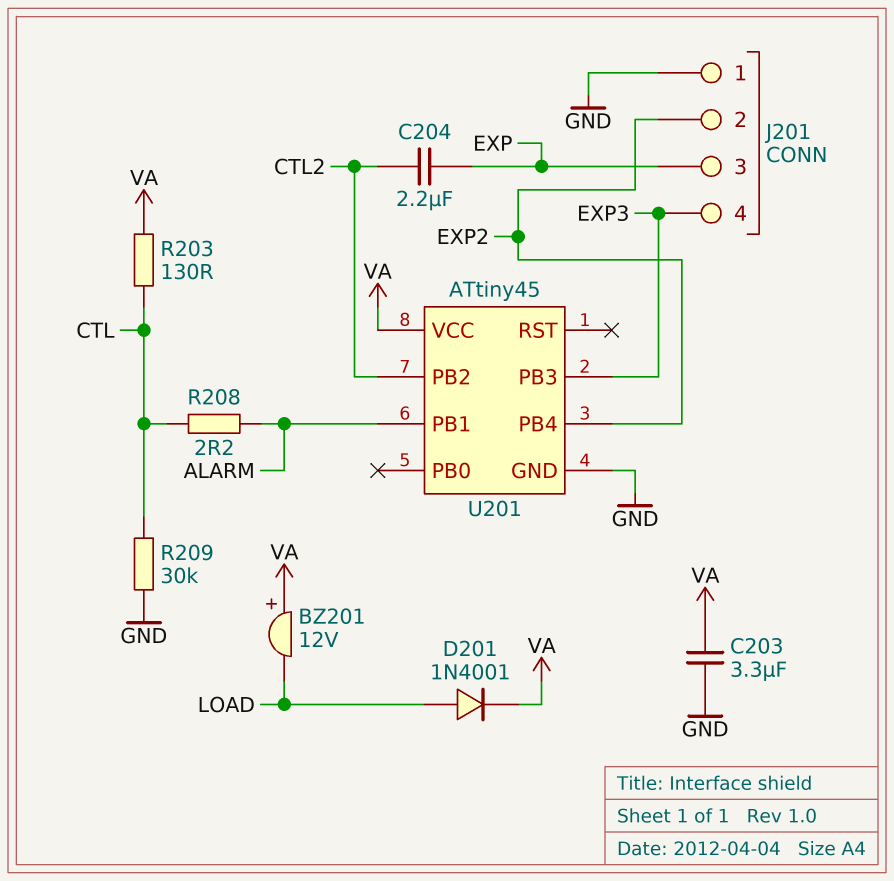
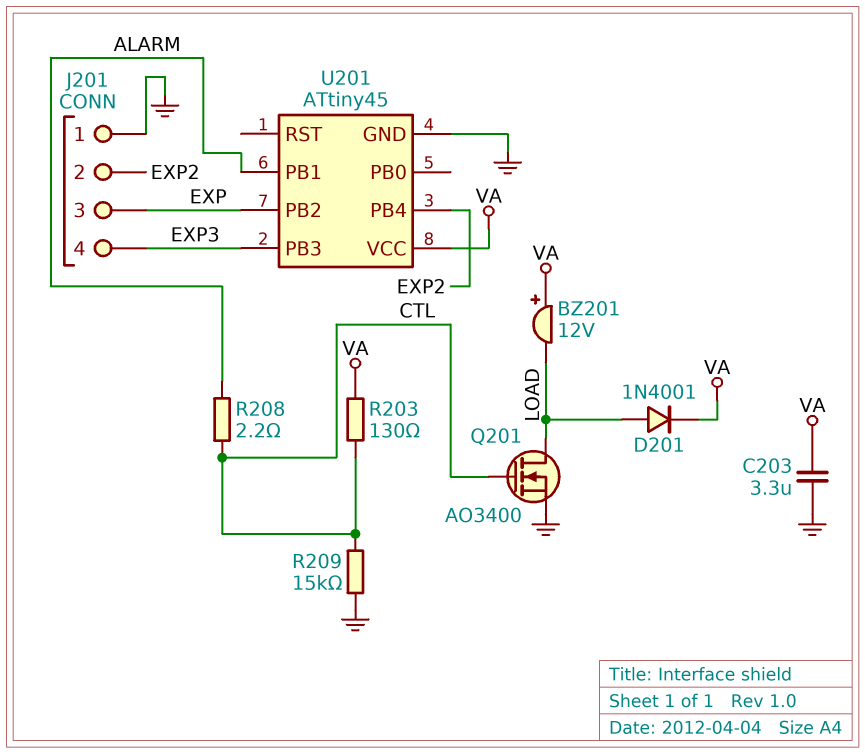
C204: 2.2uF (CTL2, EXP) -> none
Q201: none -> NMOS AO3400 (G CTL, D LOAD, S GND)
R209: 30k (CTL, GND) -> 15k (CTL, GND)
U201 pin PB2: CTL2 -> EXP

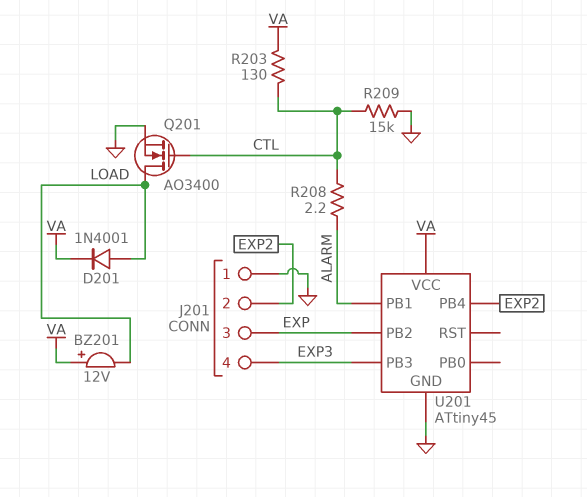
C203: 3.3uF (GND, VA) -> none

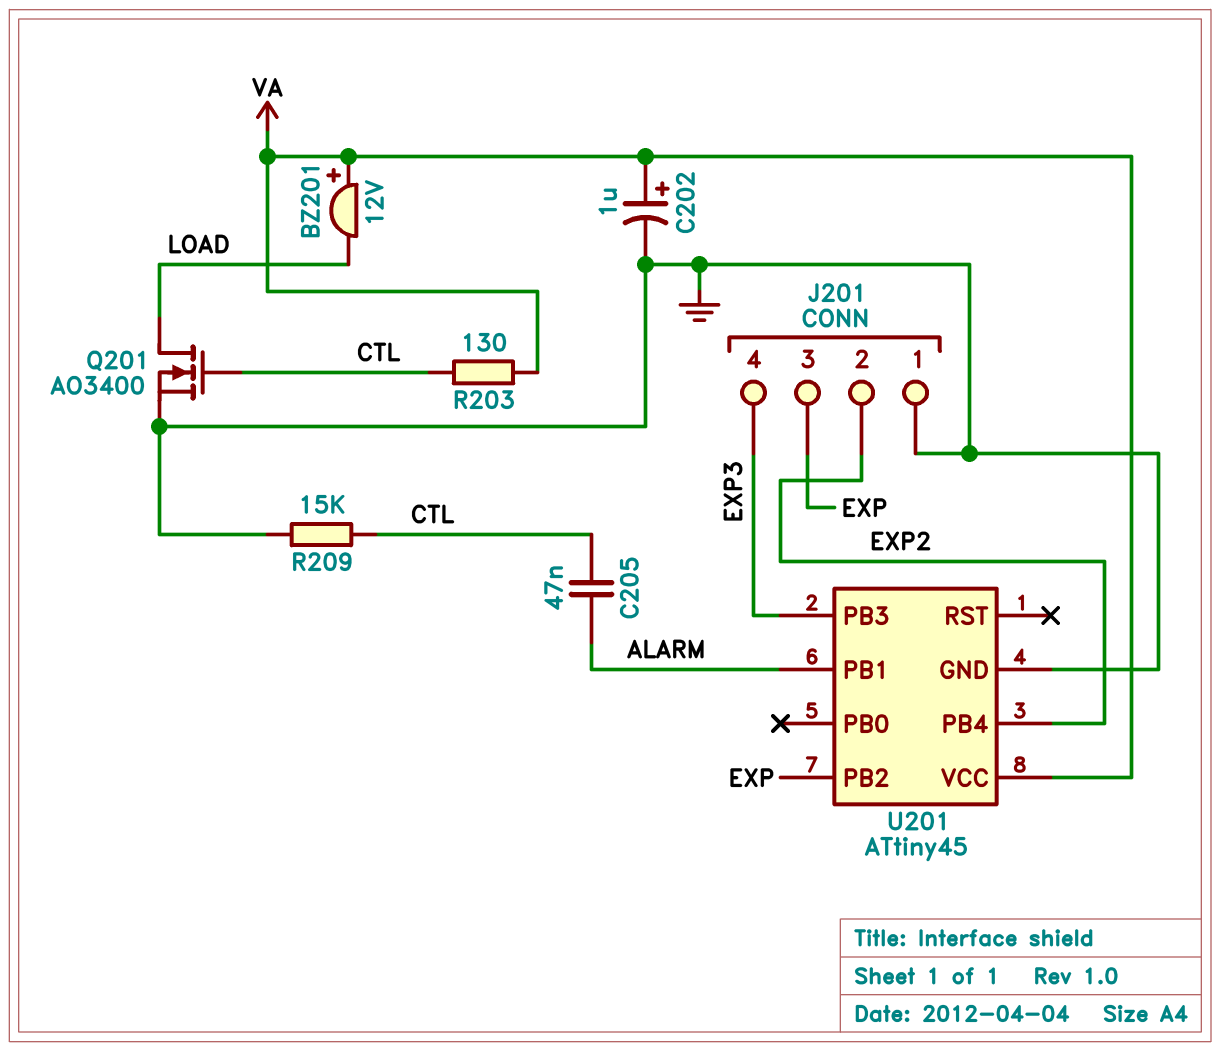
C202: none -> 1uF (plus VA, minus GND)
C205: none -> 47nF (ALARM, CTL)
D201: diode 1N4001 (A LOAD, K VA) -> none
R208: 2.2 (ALARM, CTL) -> none

